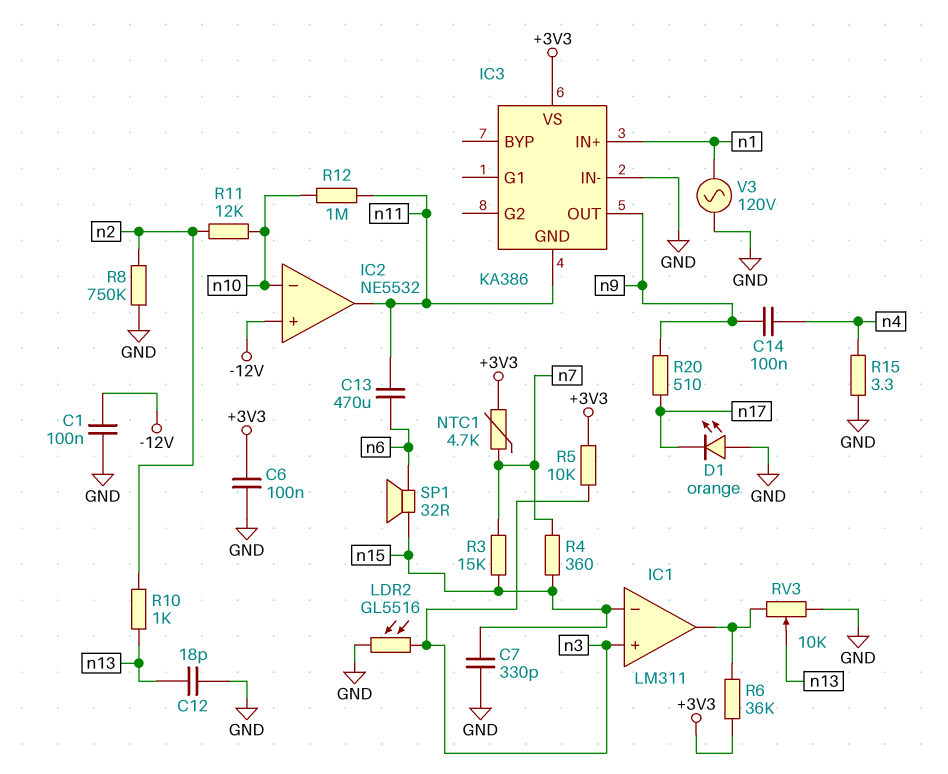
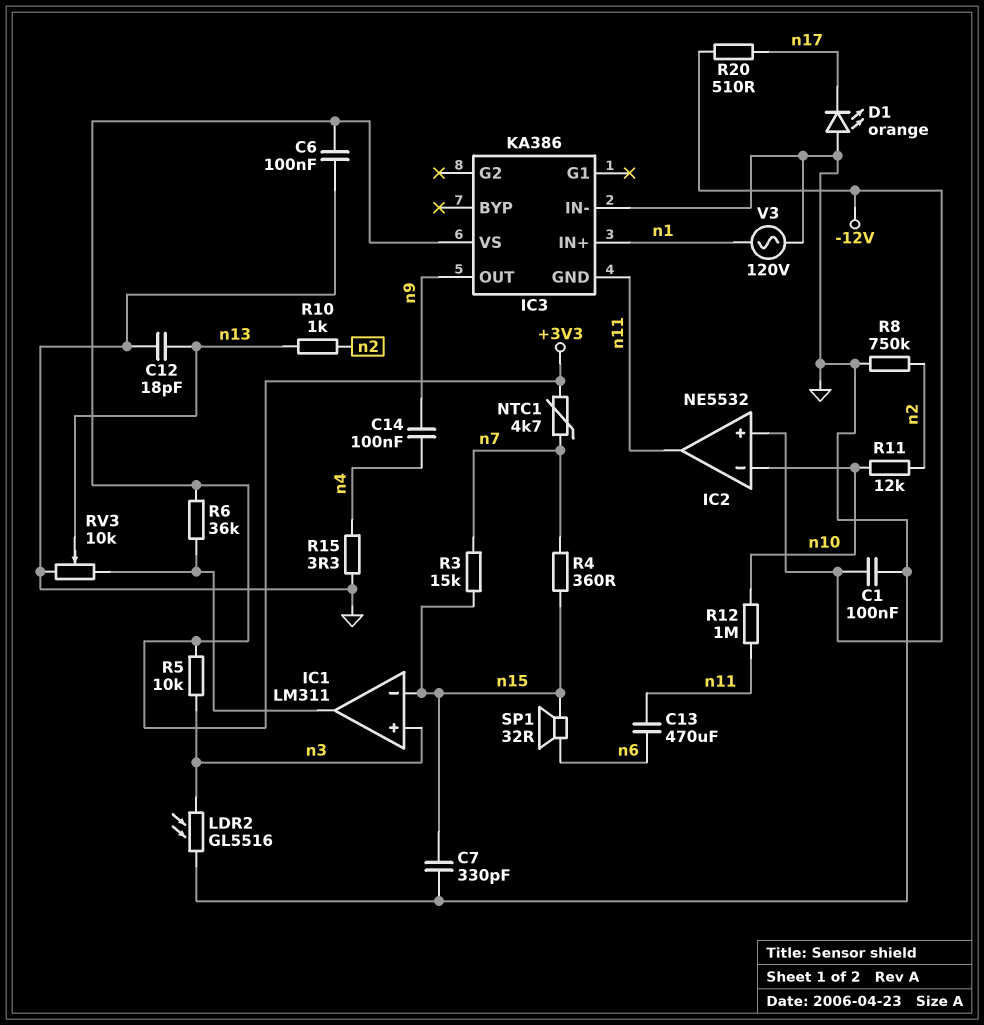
R20: 510 (n9, n17) -> 510 (-12V, n17)

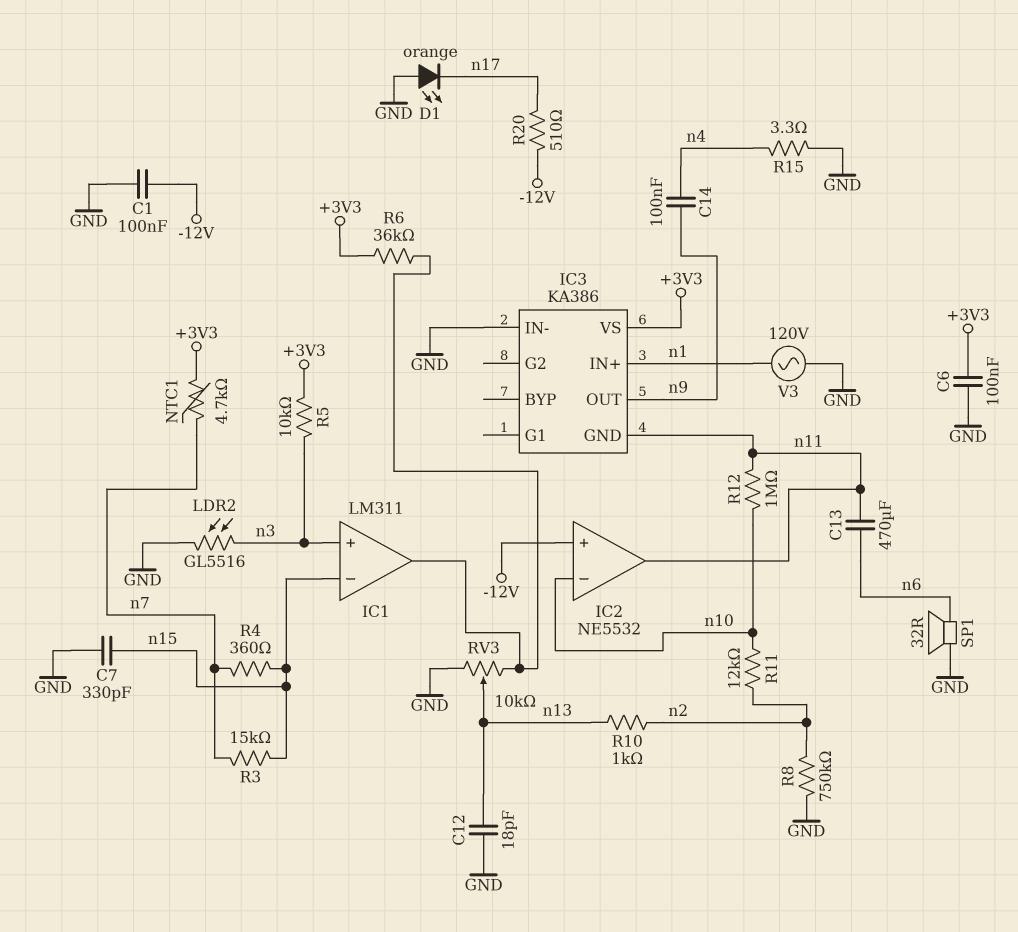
SP1: speaker 32R (n6, n15) -> speaker 32R (GND, n6)

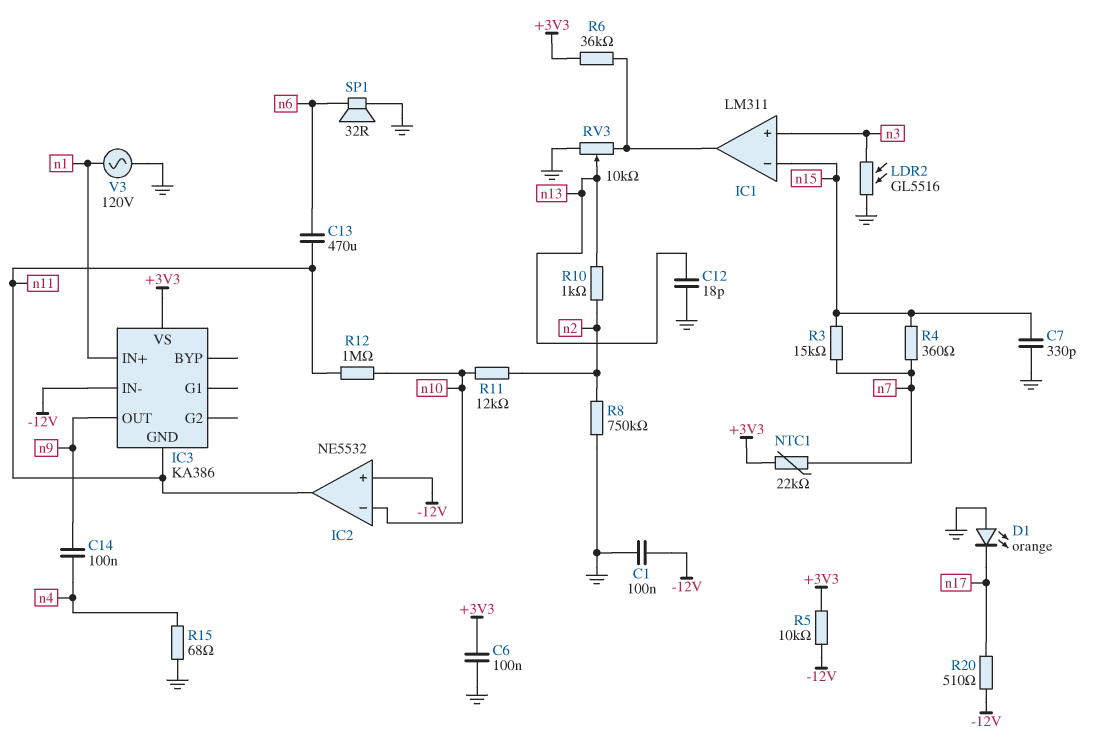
IC3 pin IN-: GND -> -12V
NTC1: 4.7k (+3V3, n7) -> 22k (+3V3, n7)
R5: 10k (+3V3, n3) -> 10k (+3V3, -12V)
R15: 3.3 (GND, n4) -> 68 (GND, n4)

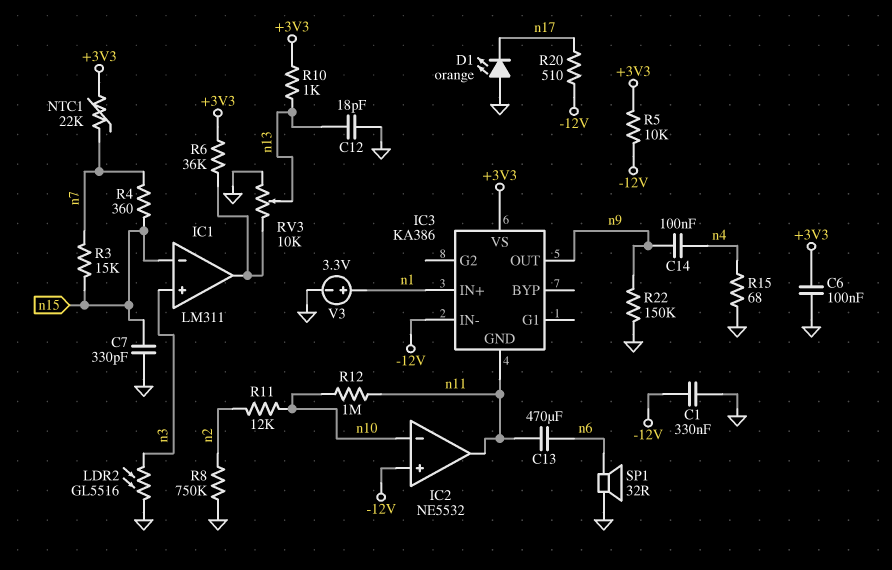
C1: 100nF (-12V, GND) -> 330nF (-12V, GND)
R10: 1k (n2, n13) -> 1k (+3V3, n13)
R22: none -> 150k (GND, n9)
V3: AC 120V (GND, n1) -> 3.3V (plus n1, minus GND)

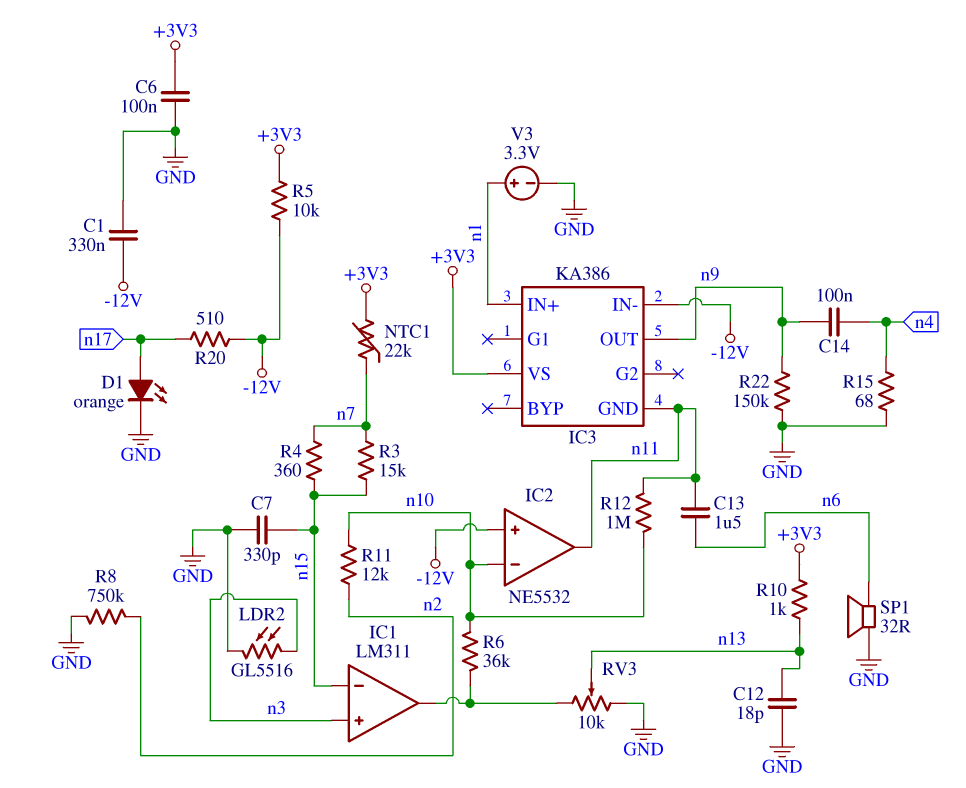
C13: 470uF (n6, n11) -> 1.5uF (n6, n11)
D1: LED orange (A GND, K n17) -> LED orange (A n17, K GND)
R6: 36k (+3V3, IC1/out) -> 36k (IC1/out, n10)

